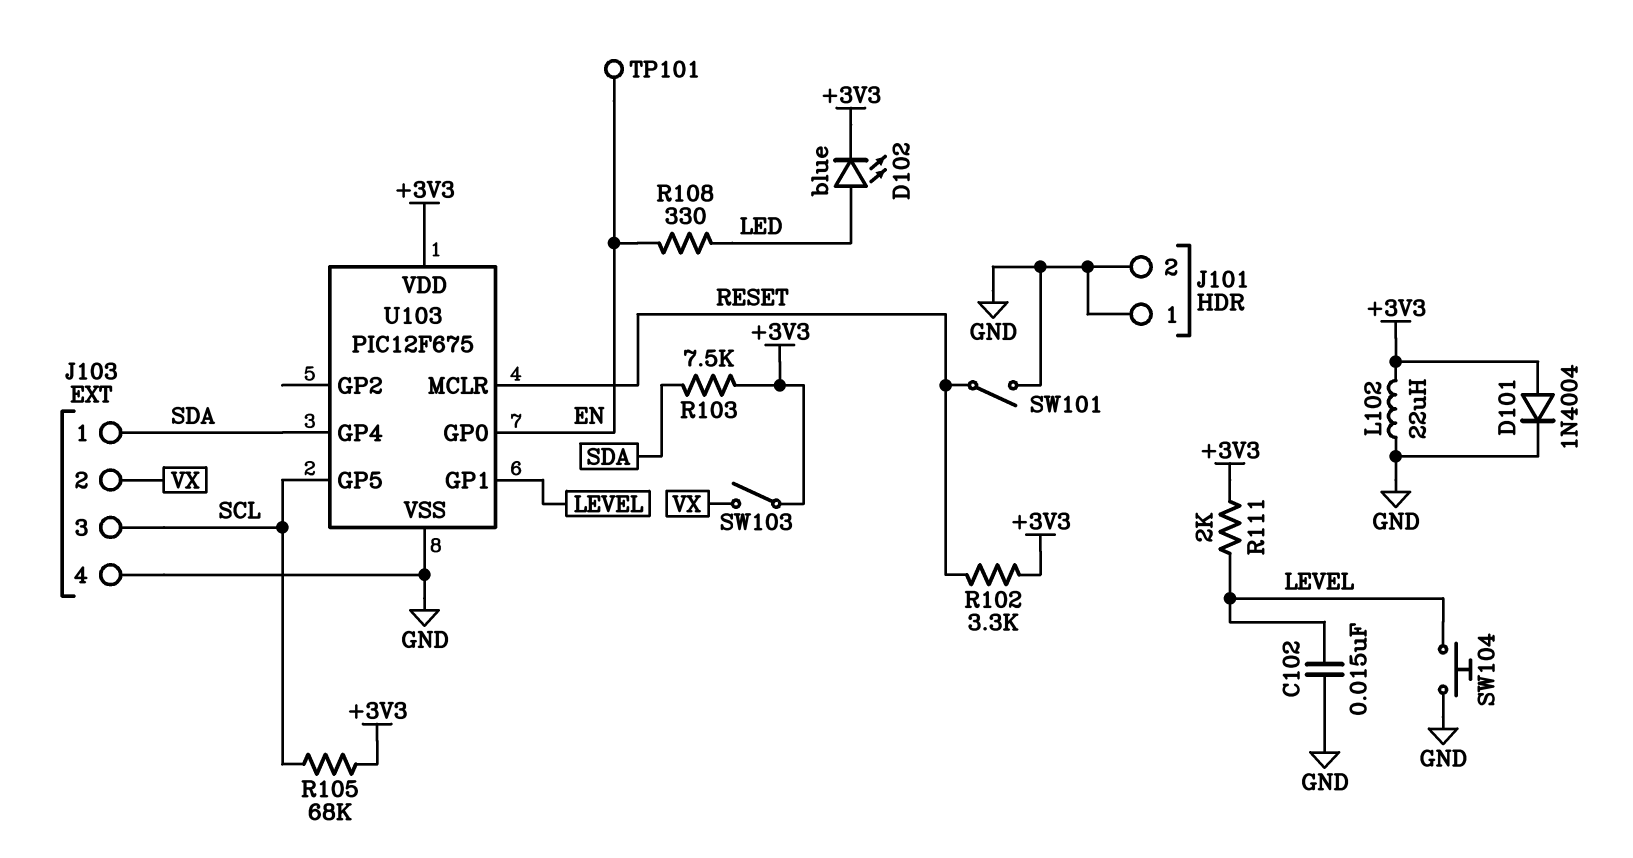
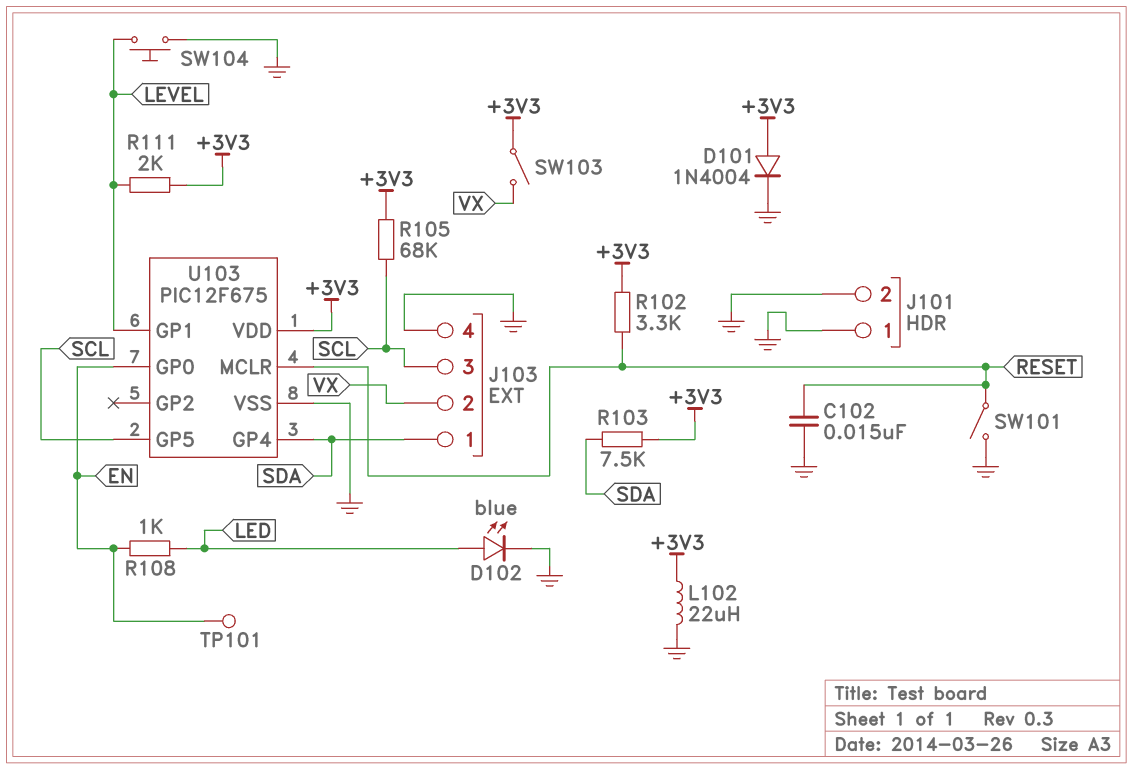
C102: 15nF (GND, LEVEL) -> 15nF (GND, RESET)
D102: LED blue (A LED, K +3V3) -> LED blue (A LED, K GND)
R108: 330 (EN, LED) -> 1k (EN, LED)

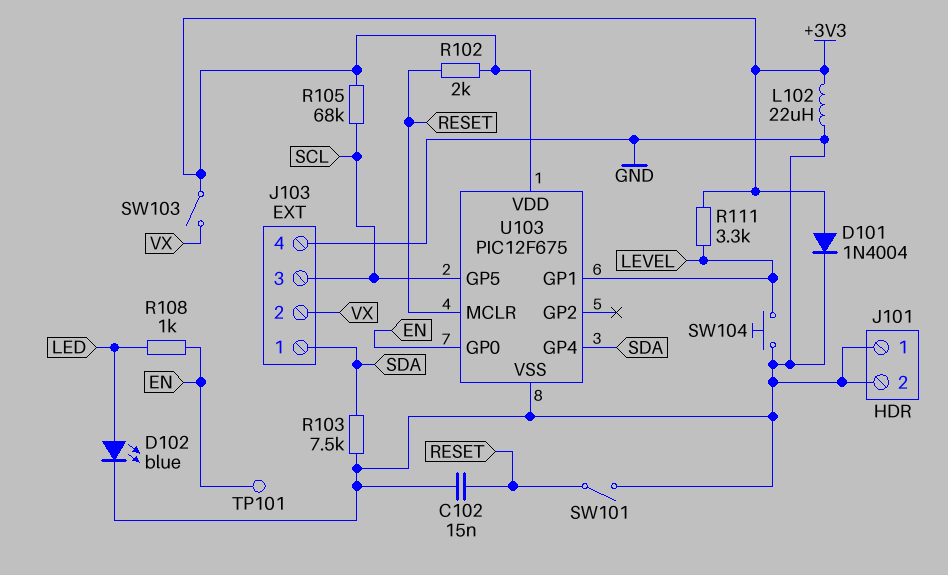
R102: 3.3k (+3V3, RESET) -> 2k (+3V3, RESET)
R103: 7.5k (+3V3, SDA) -> 7.5k (GND, SDA)
R111: 2k (+3V3, LEVEL) -> 3.3k (+3V3, LEVEL)

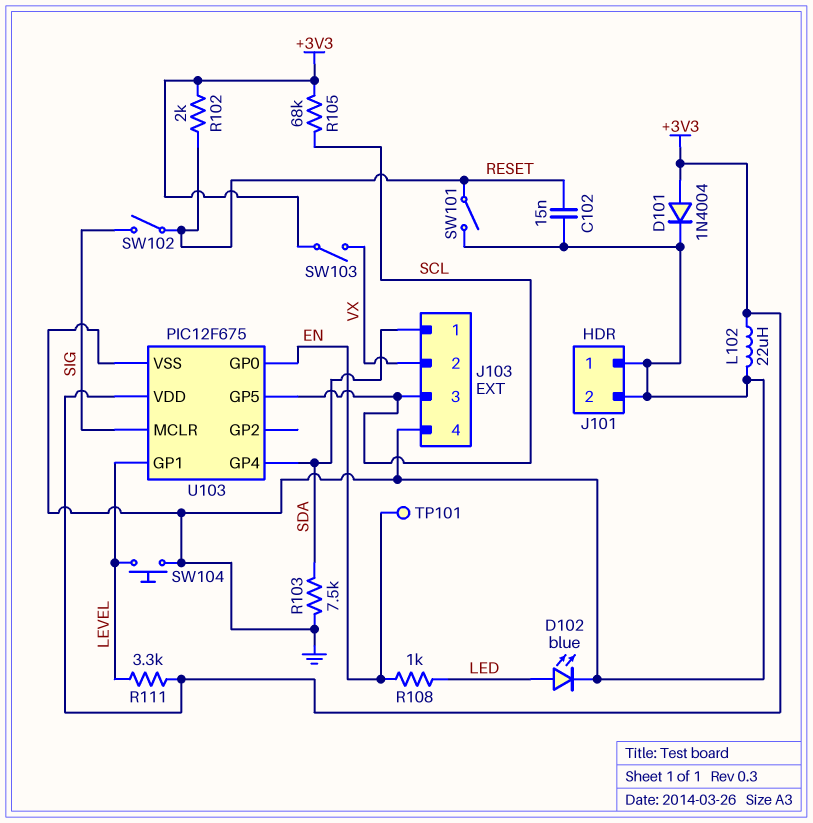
SW102: none -> switch (RESET, SIG)
U103 pin MCLR: RESET -> SIG

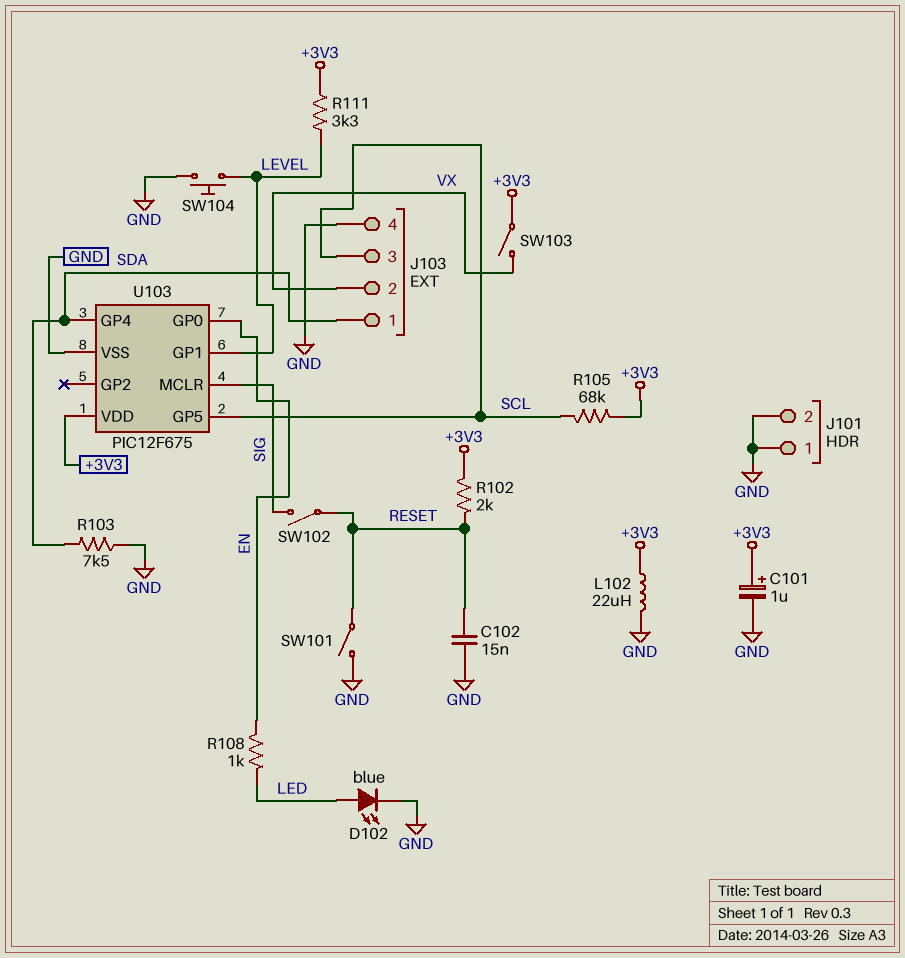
C101: none -> 1uF (plus +3V3, minus GND)
D101: diode 1N4004 (A +3V3, K GND) -> none
TP101: test point (EN) -> none

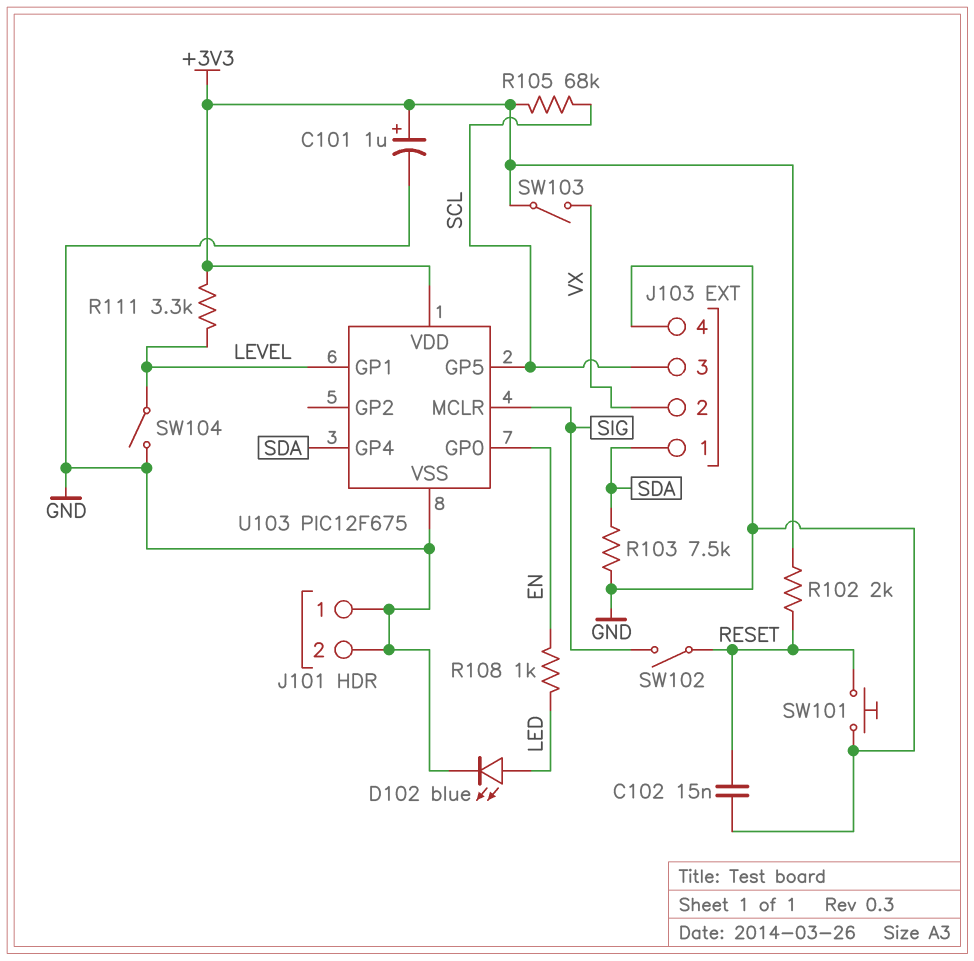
L102: 22uH (+3V3, GND) -> none
SW101: switch (GND, RESET) -> button (GND, RESET)
SW104: button (GND, LEVEL) -> switch (GND, LEVEL)

